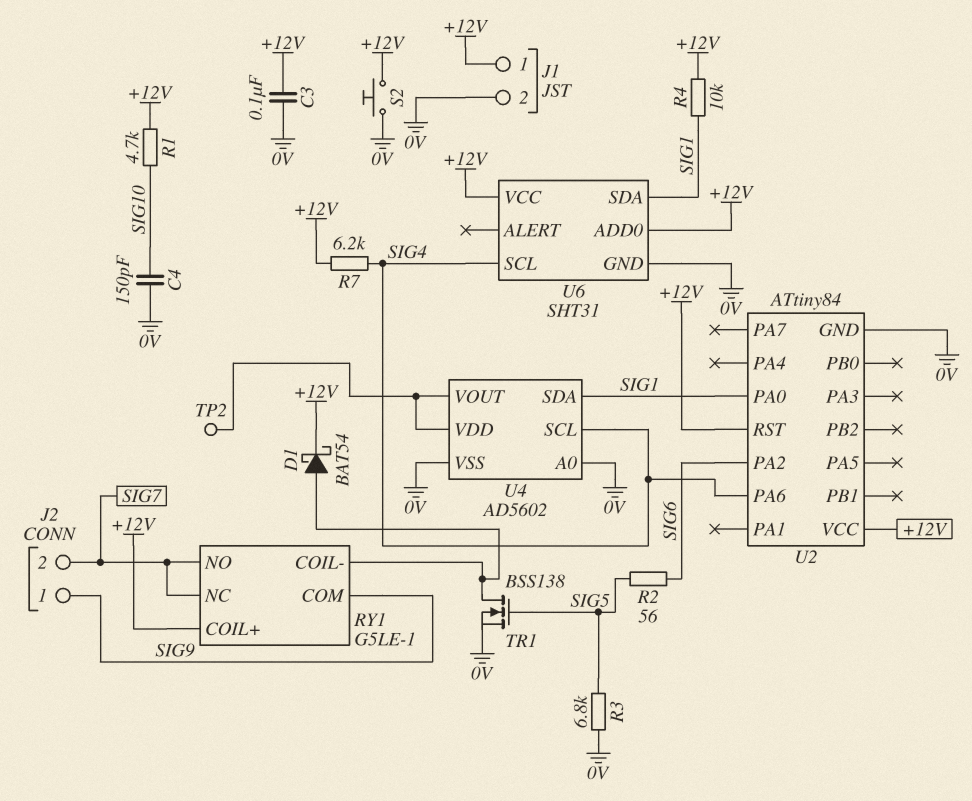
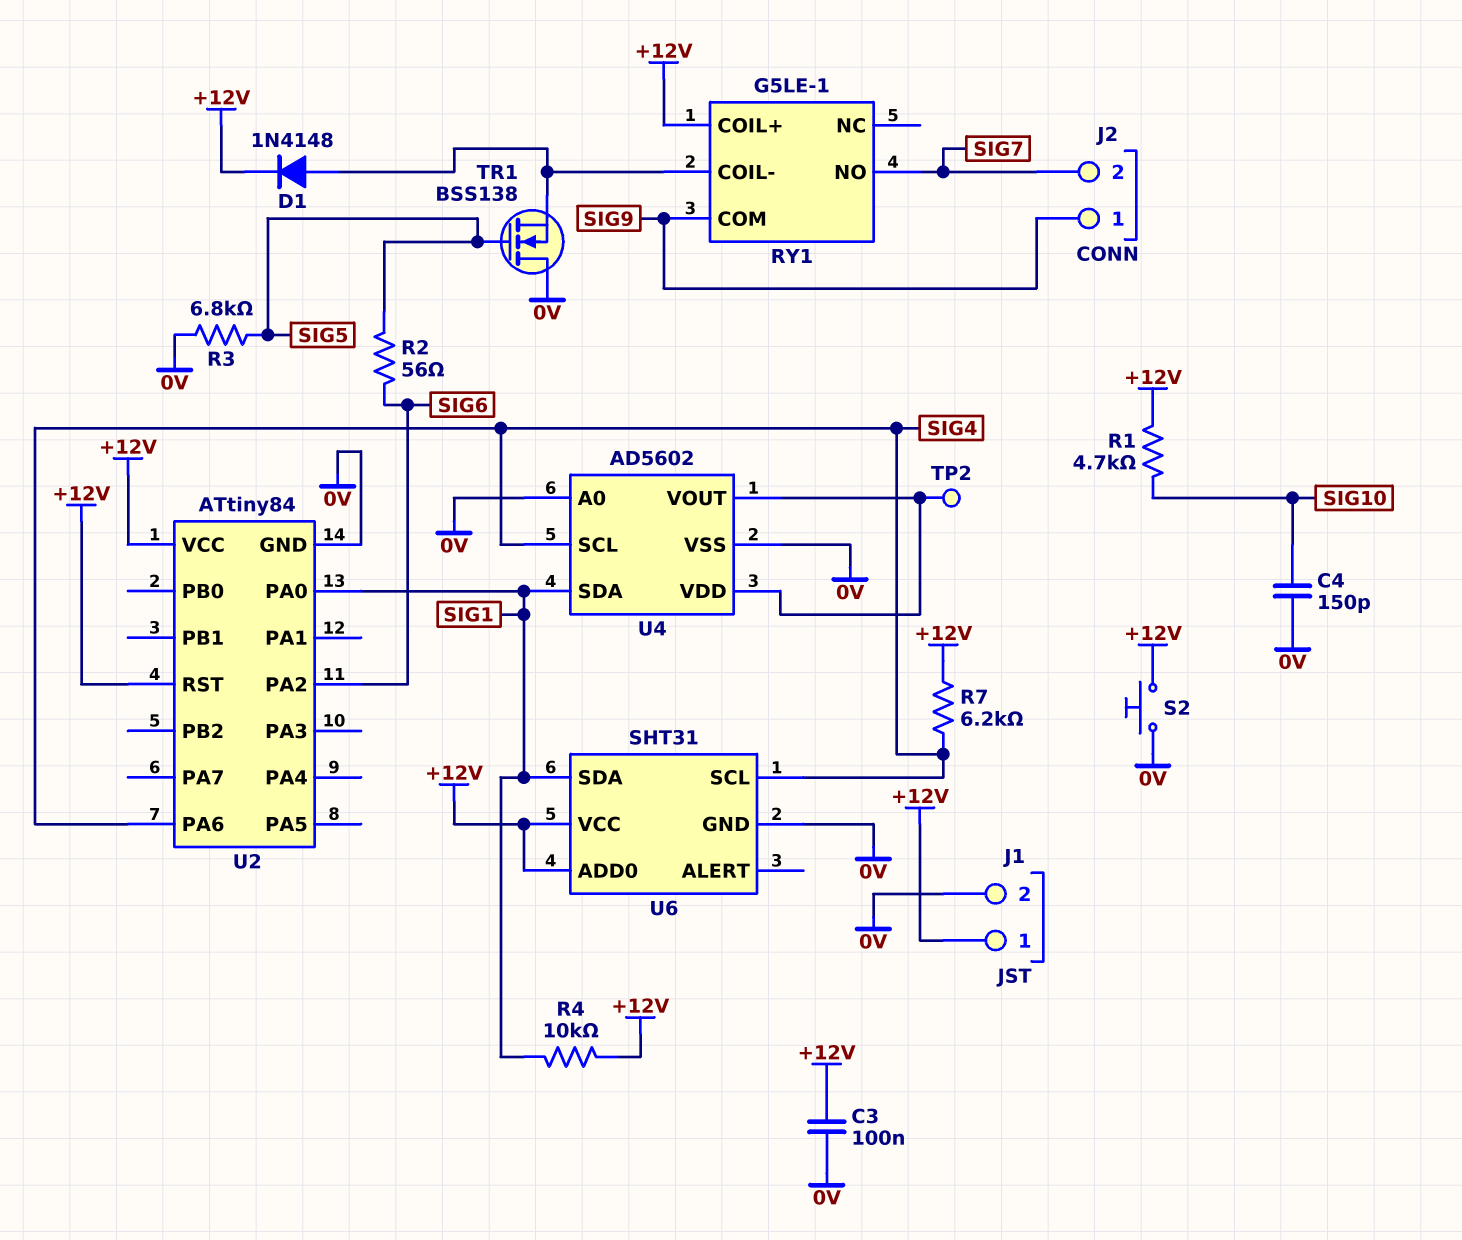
D1: schottky BAT54 (A RY1/COIL-, K +12V) -> diode 1N4148 (A RY1/COIL-, K +12V)
RY1 pin NC: SIG7 -> none
TR1: NMOS BSS138 (G SIG5, D RY1/COIL-, S 0V) -> NMOS BSS138 (G SIG5, D 0V, S RY1/COIL-)

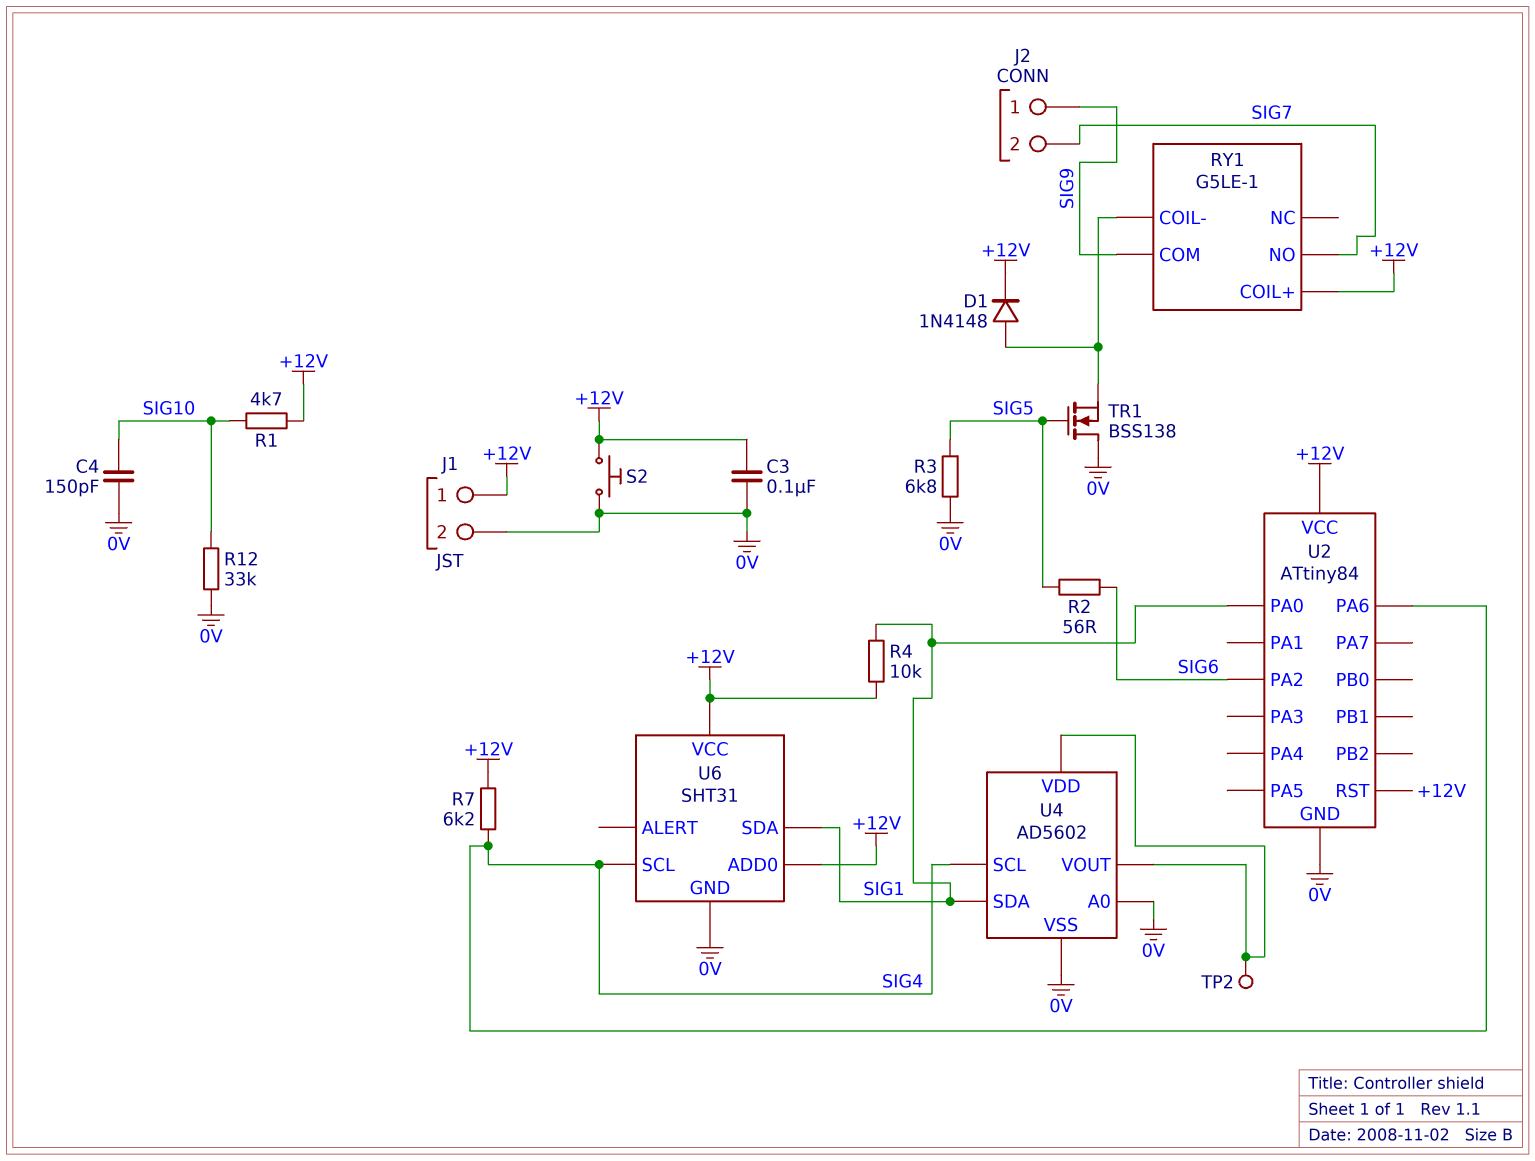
R12: none -> 33k (0V, SIG10)

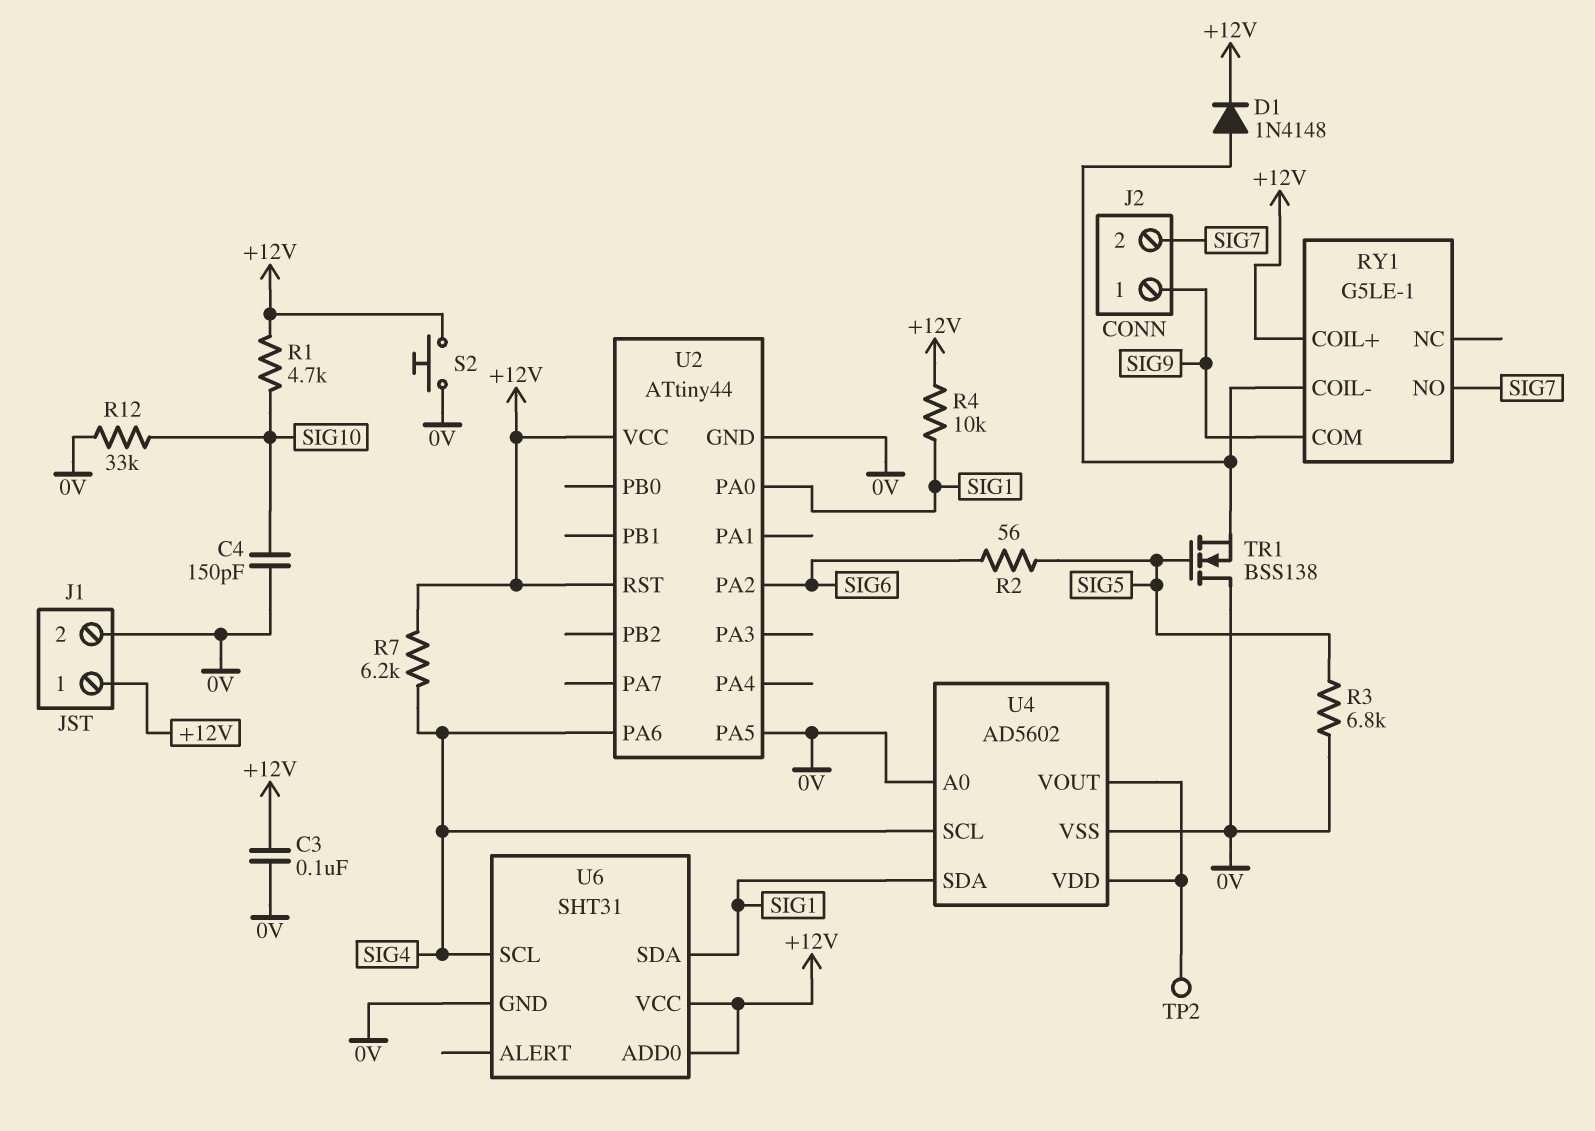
U2: ATtiny84 -> ATtiny44
U2 pin PA5: none -> 0V

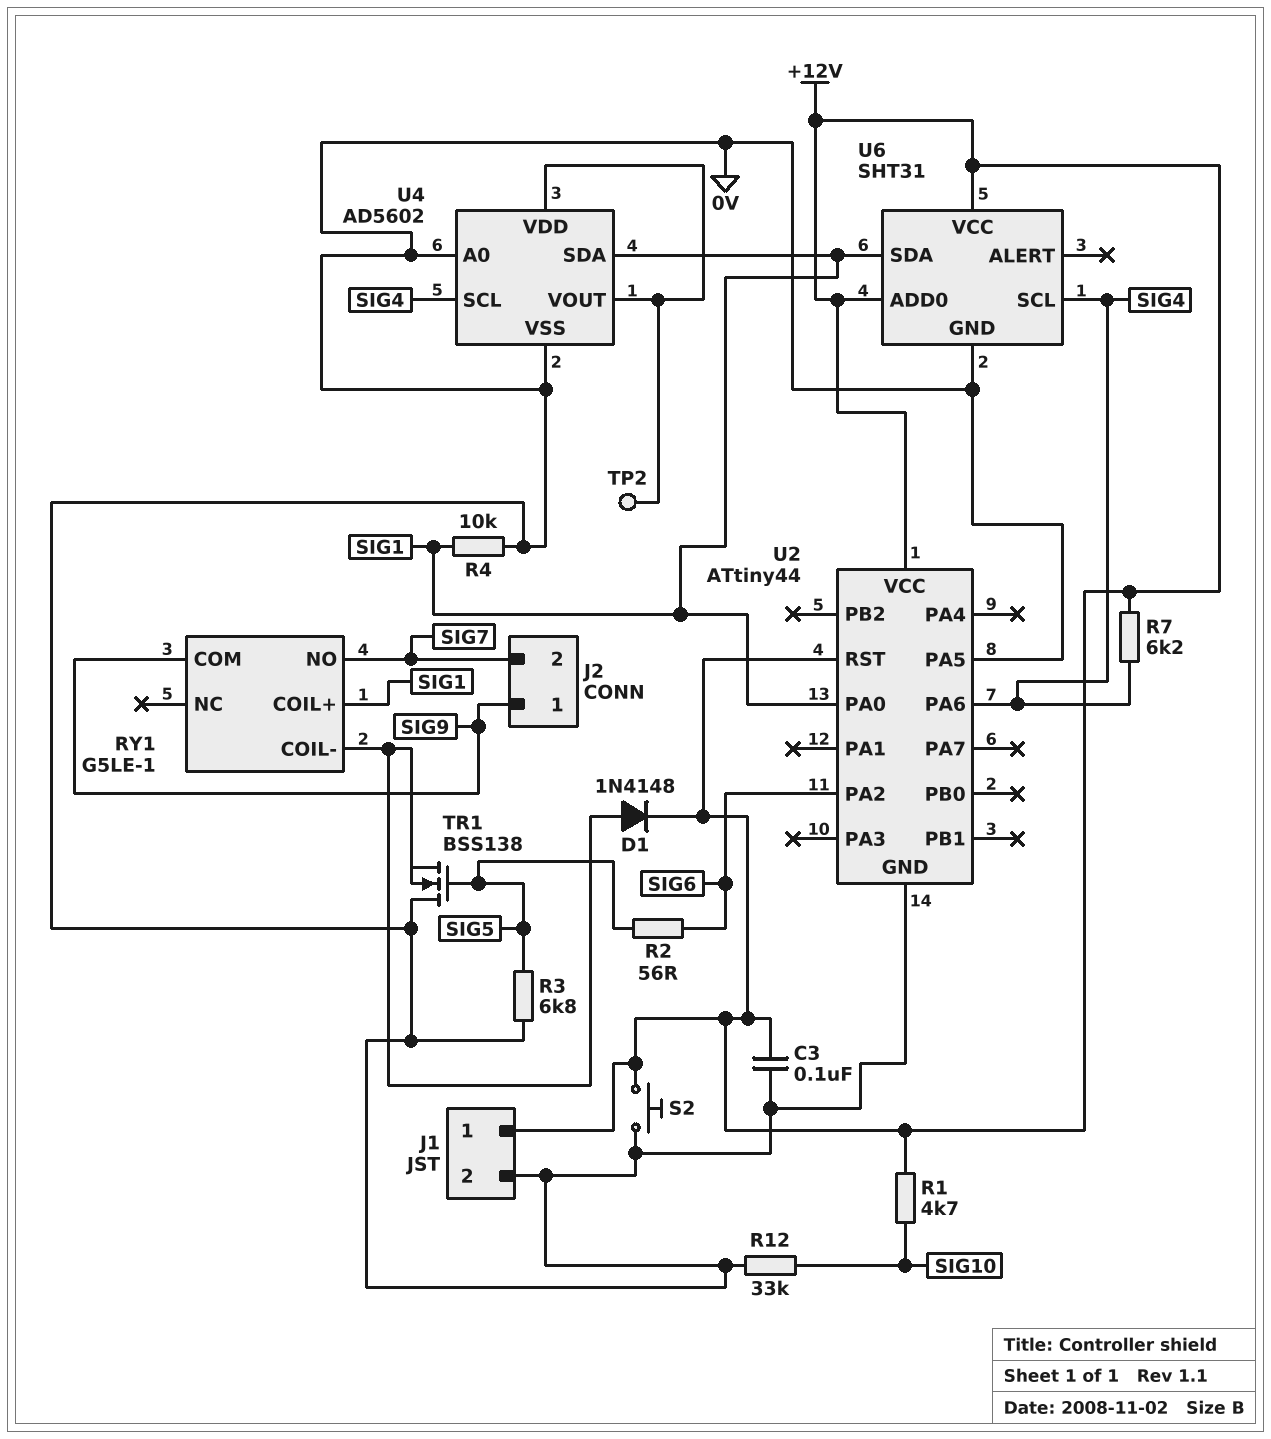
C4: 150pF (0V, SIG10) -> none
R4: 10k (+12V, SIG1) -> 10k (0V, SIG1)
RY1 pin COIL+: +12V -> SIG1

